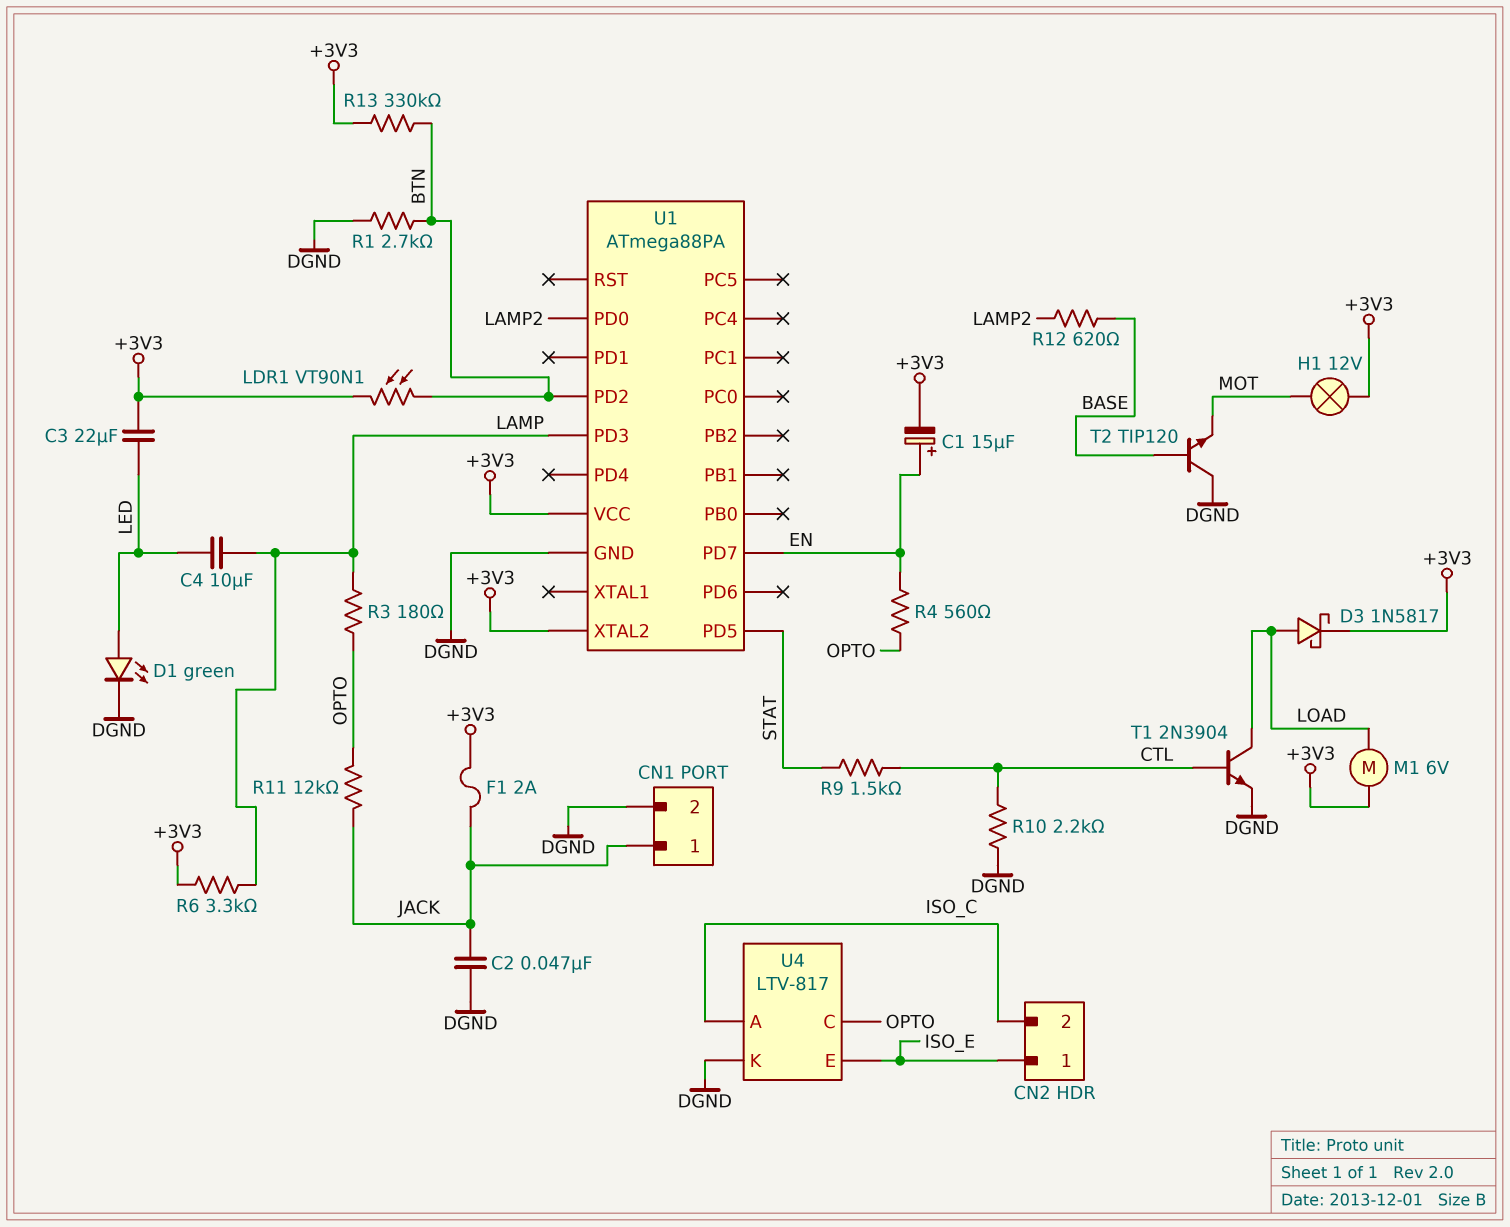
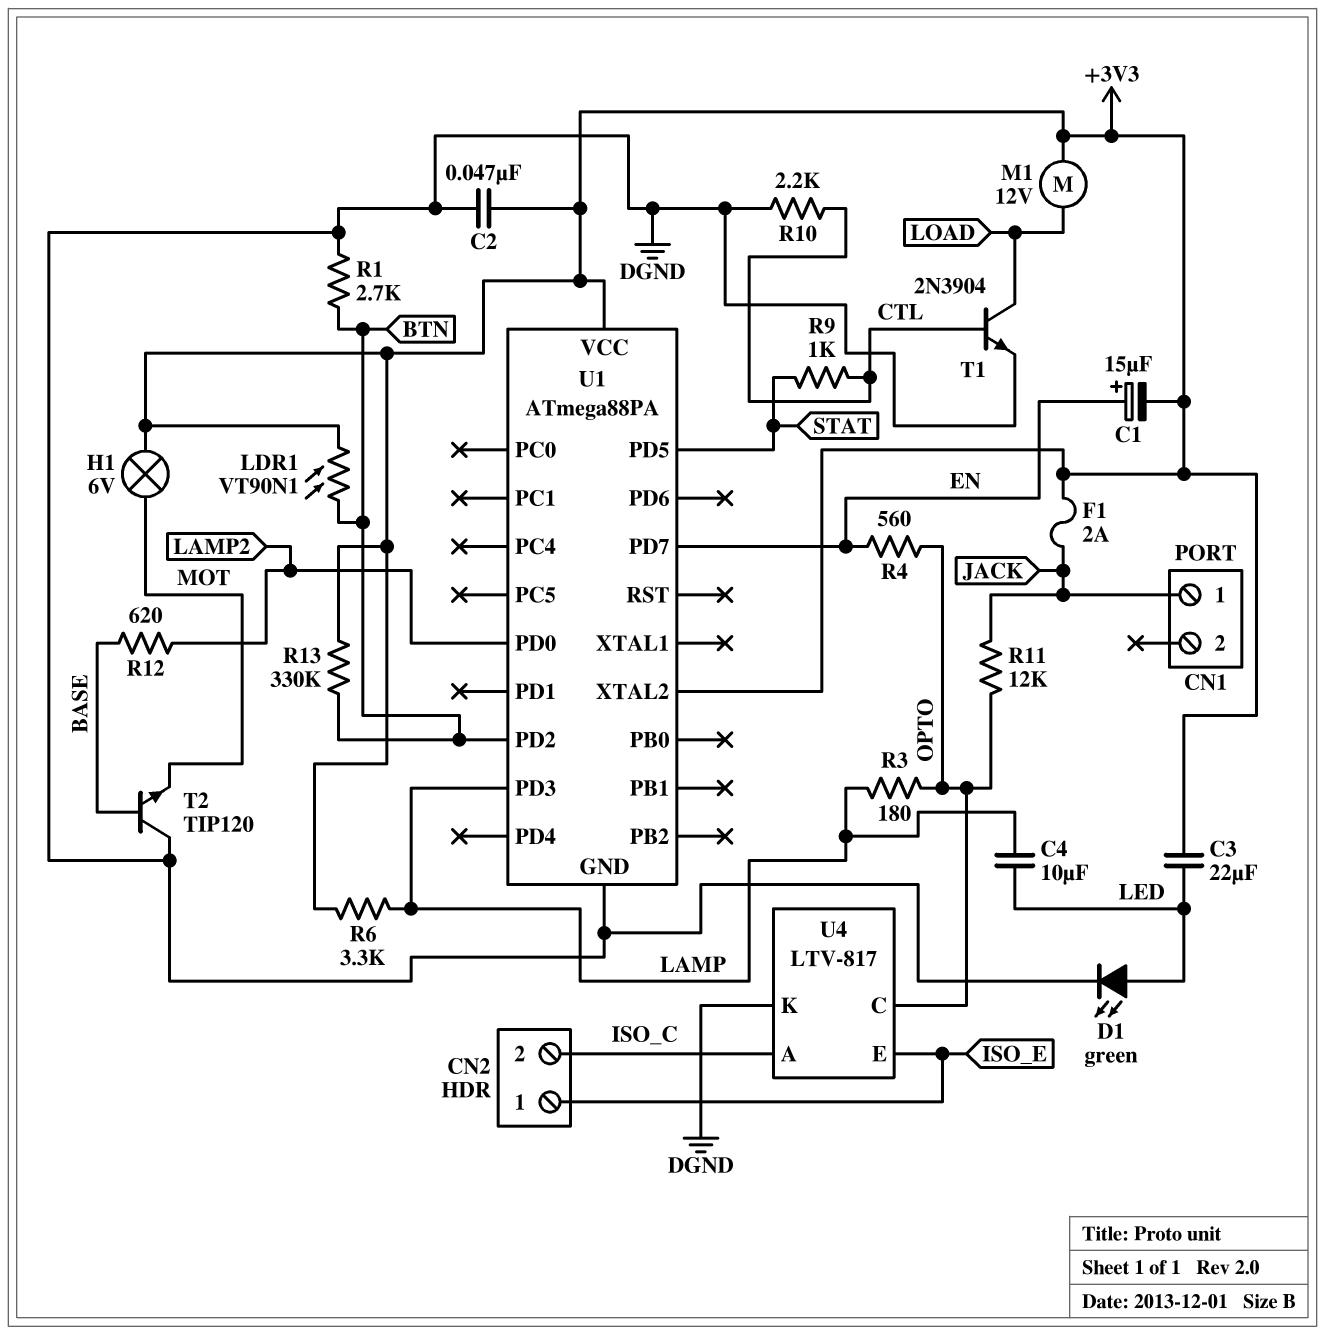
C2: 47nF (DGND, JACK) -> 47nF (+3V3, DGND)
CN1 pin 2: DGND -> none
D3: schottky 1N5817 (A LOAD, K +3V3) -> none
H1: lamp 12V (+3V3, MOT) -> lamp 6V (+3V3, MOT)
M1: motor 6V (+3V3, LOAD) -> motor 12V (+3V3, LOAD)
R9: 1.5k (CTL, STAT) -> 1k (CTL, STAT)

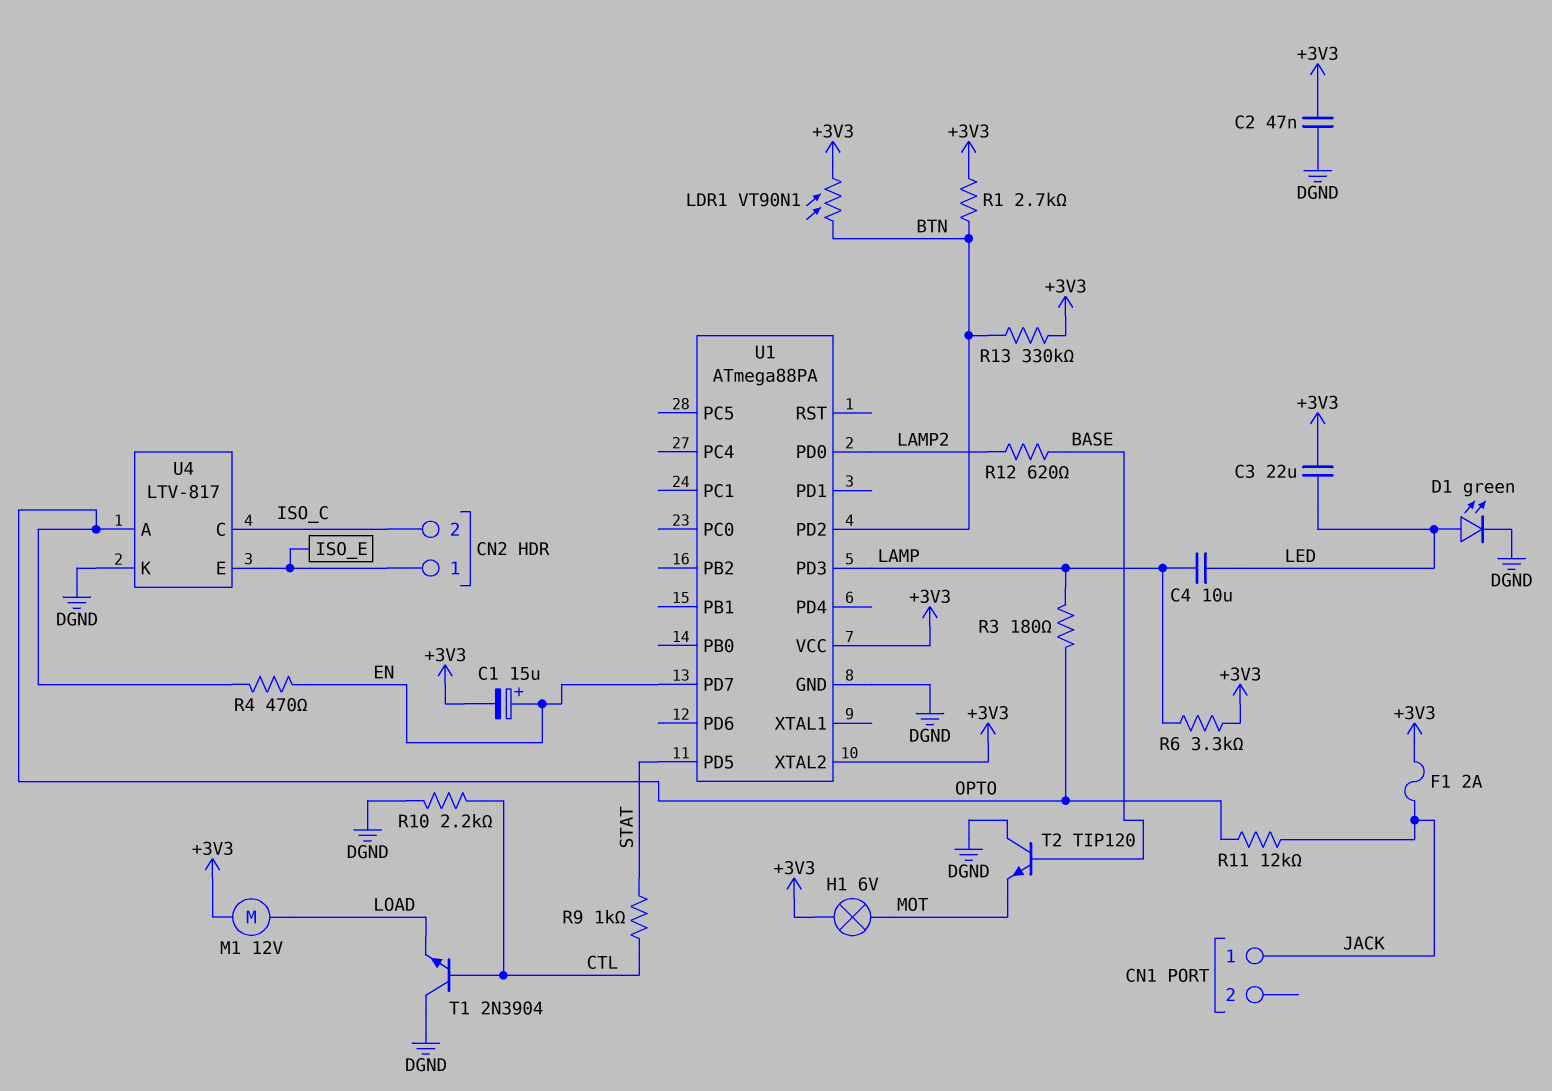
R1: 2.7k (BTN, DGND) -> 2.7k (+3V3, BTN)
R4: 560 (EN, OPTO) -> 470 (EN, OPTO)
T1: NPN 2N3904 (B CTL, C LOAD, E DGND) -> NPN 2N3904 (B CTL, C DGND, E LOAD)
U4 pin A: ISO_C -> OPTO
U4 pin C: OPTO -> ISO_C

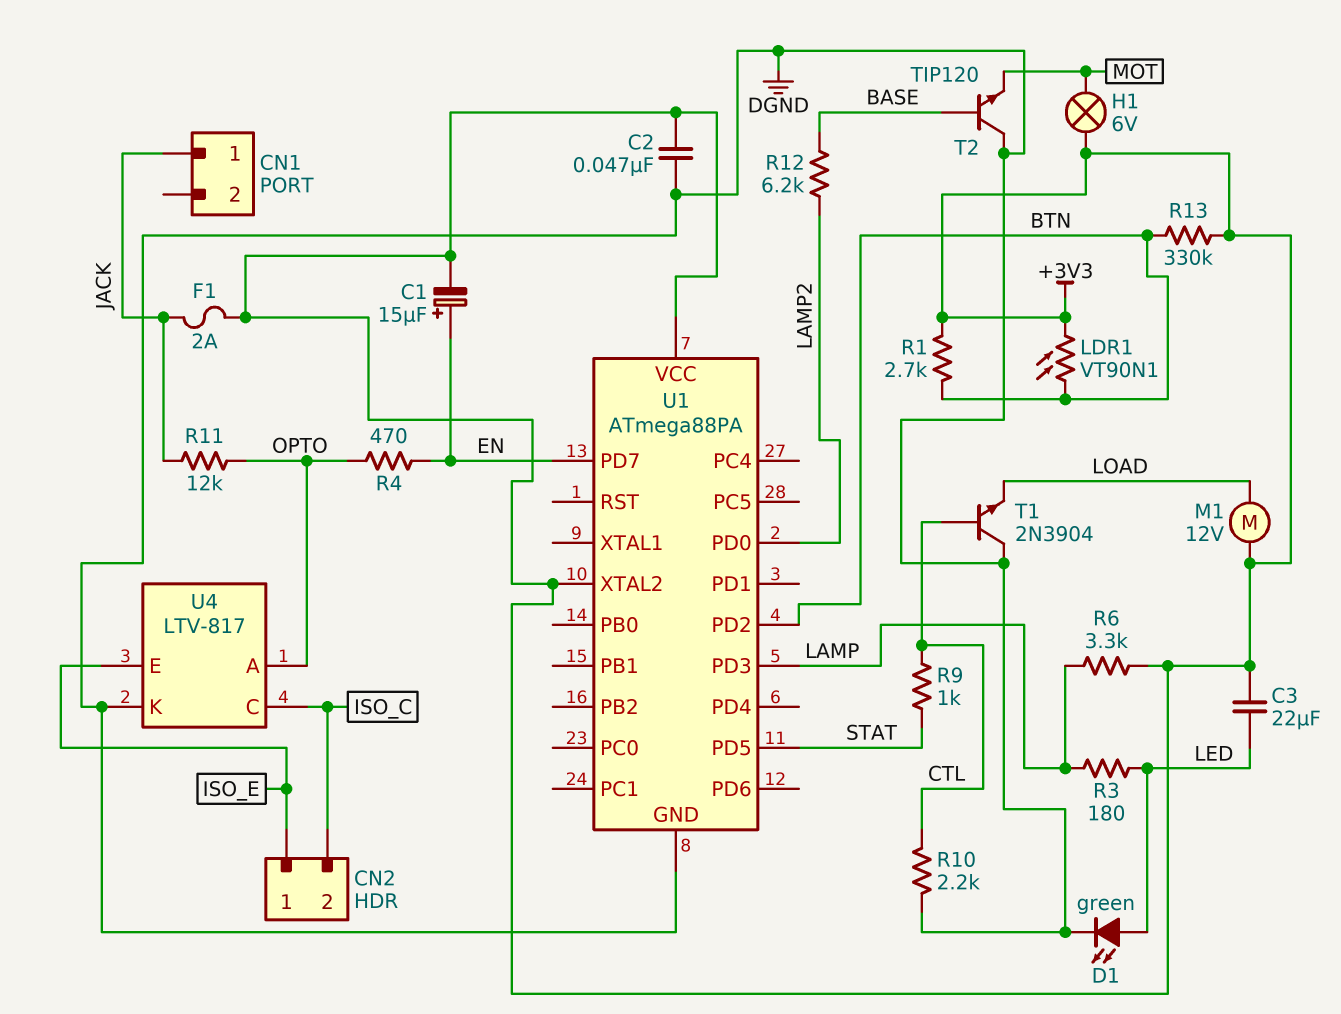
C4: 10uF (LAMP, LED) -> none
R3: 180 (LAMP, OPTO) -> 180 (LAMP, LED)
R12: 620 (BASE, LAMP2) -> 6.2k (BASE, LAMP2)

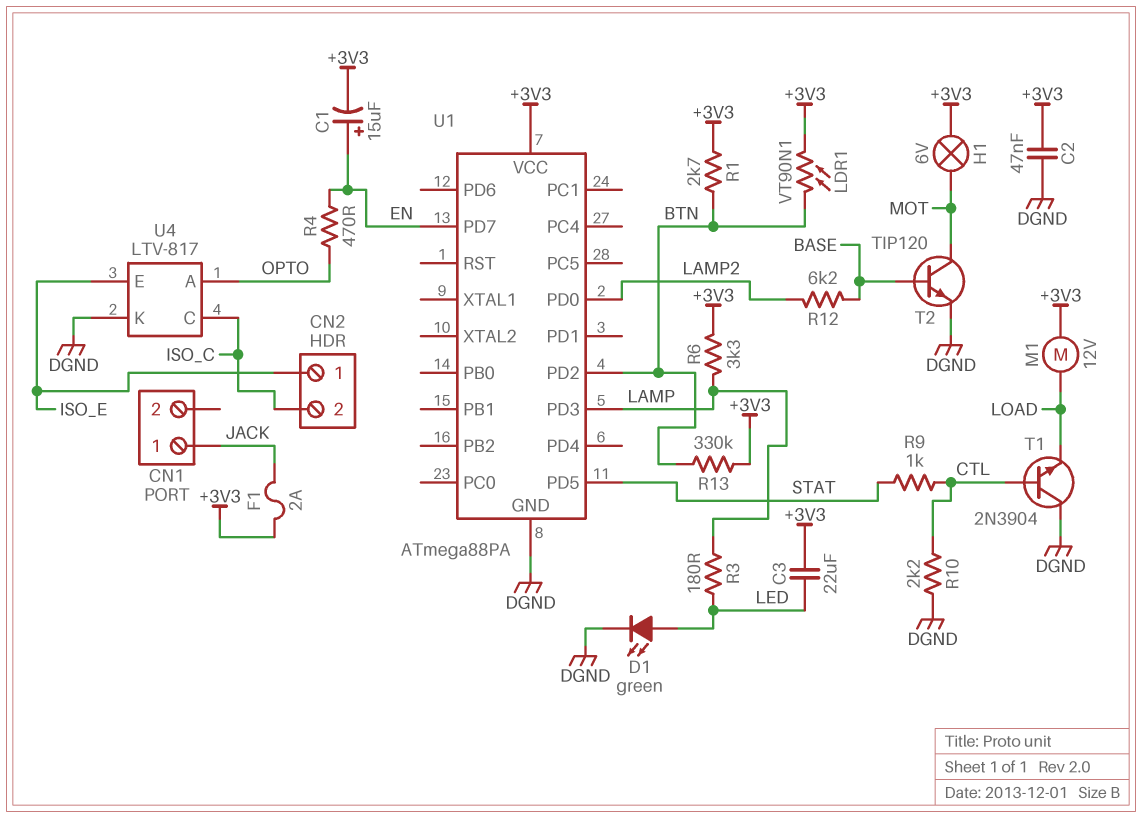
R11: 12k (JACK, OPTO) -> none
T2: NPN TIP120 (B BASE, C DGND, E MOT) -> NPN TIP120 (B BASE, C MOT, E DGND)
U1 pin XTAL2: +3V3 -> none

